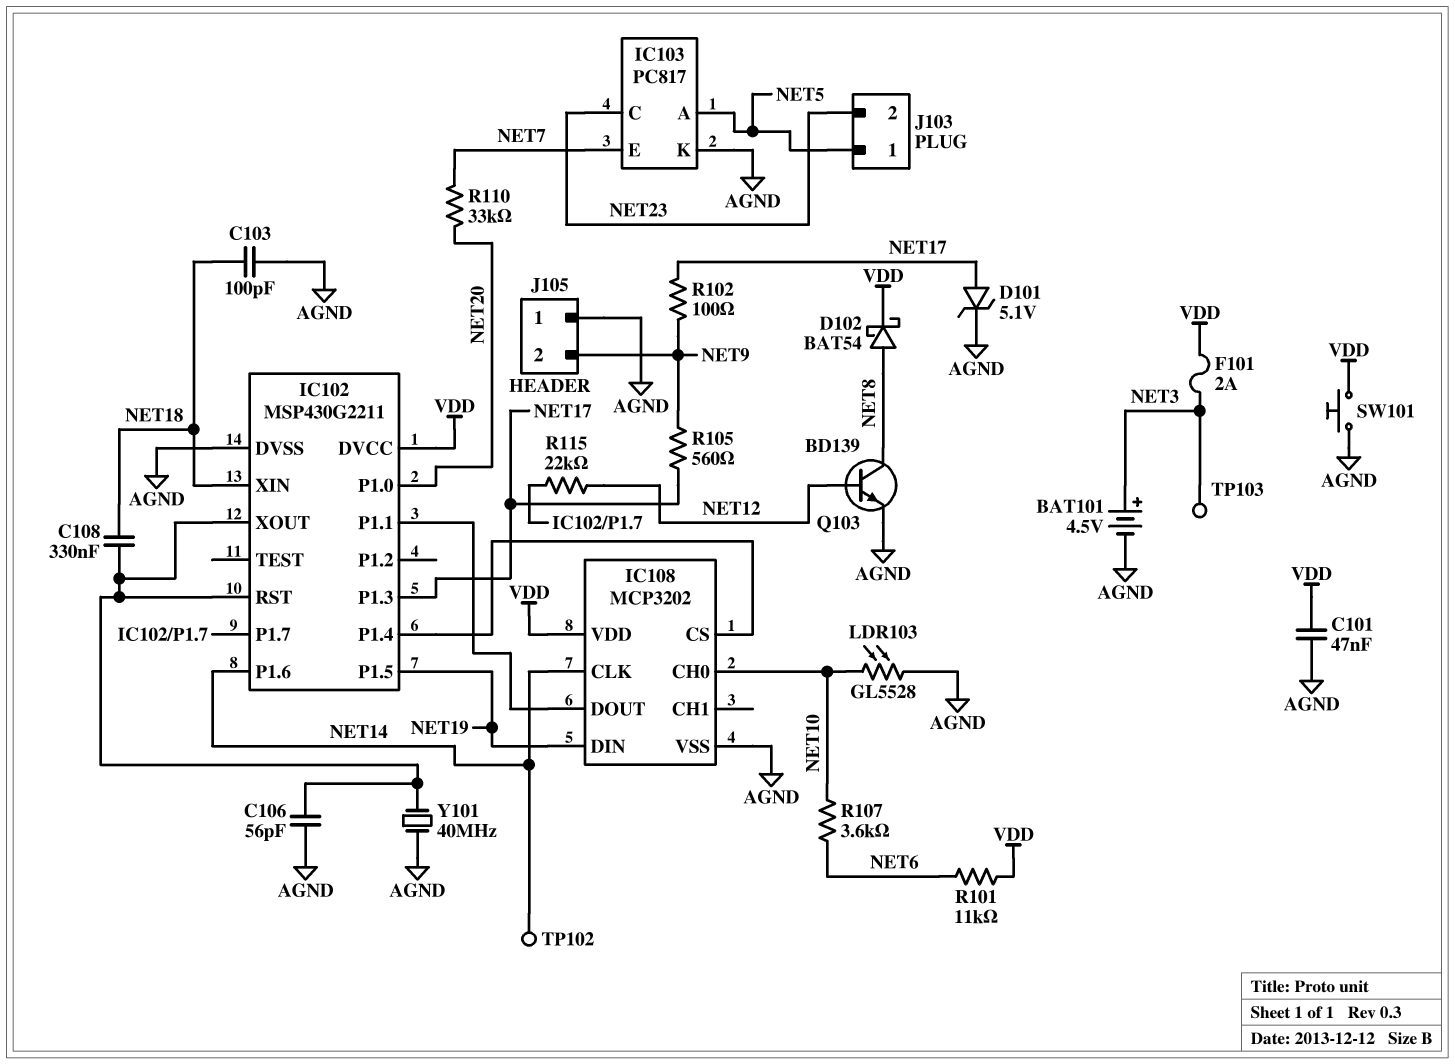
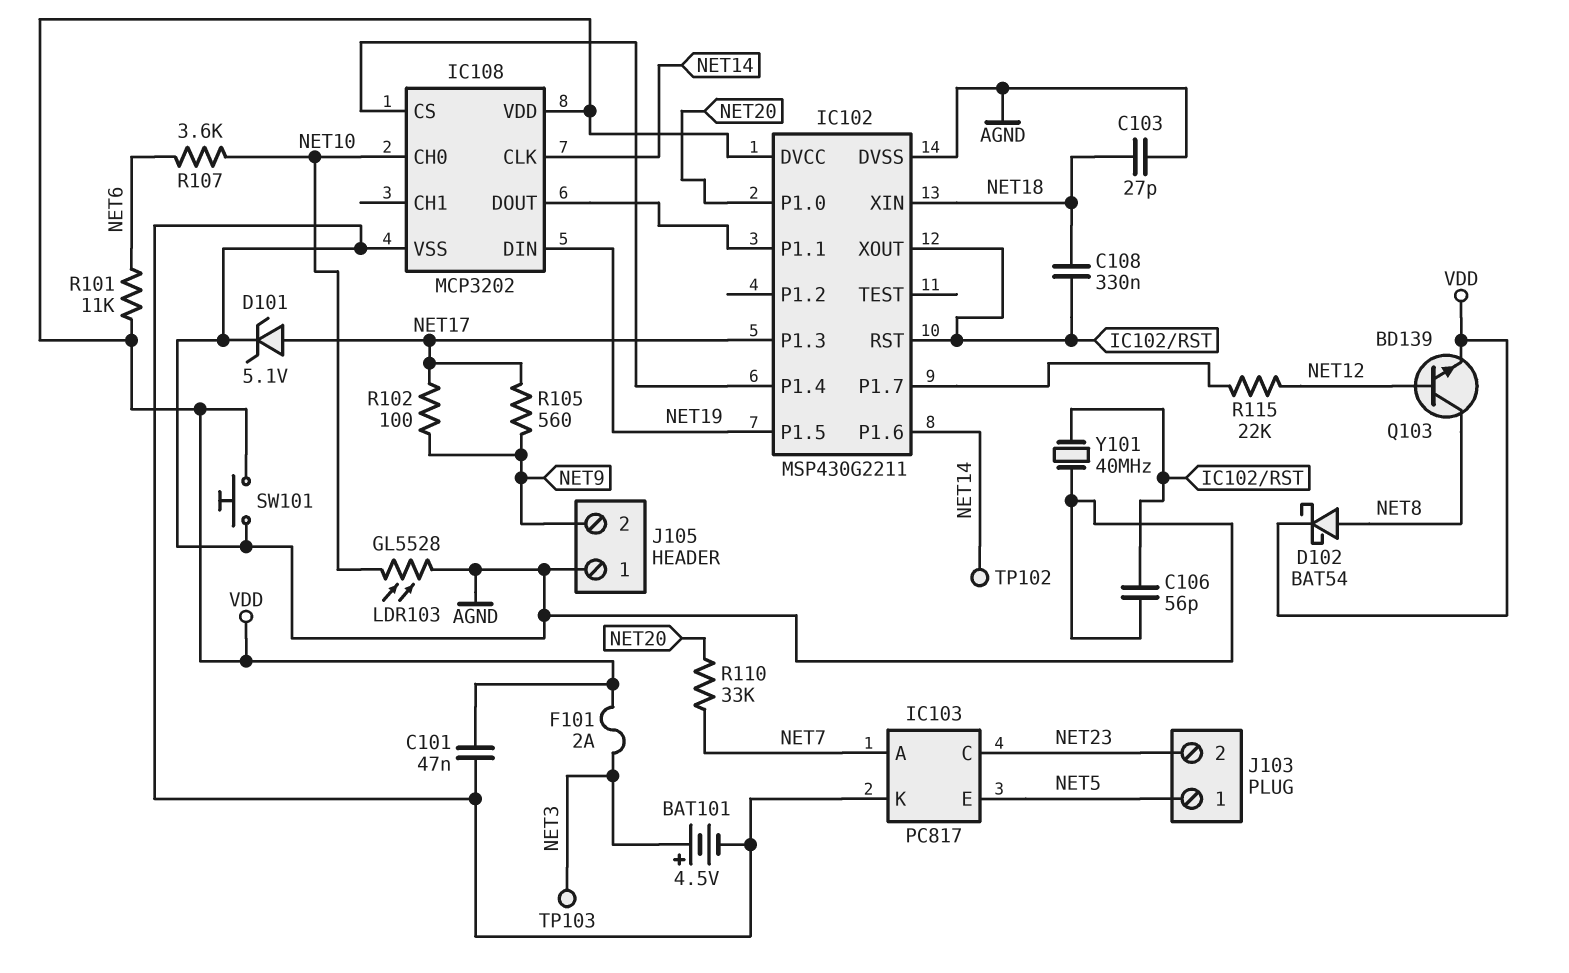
C103: 100pF (AGND, NET18) -> 27pF (AGND, NET18)
IC103 pin A: NET5 -> NET7
IC103 pin E: NET7 -> NET5
Q103: NPN BD139 (B NET12, C NET8, E AGND) -> NPN BD139 (B NET12, C NET8, E VDD)

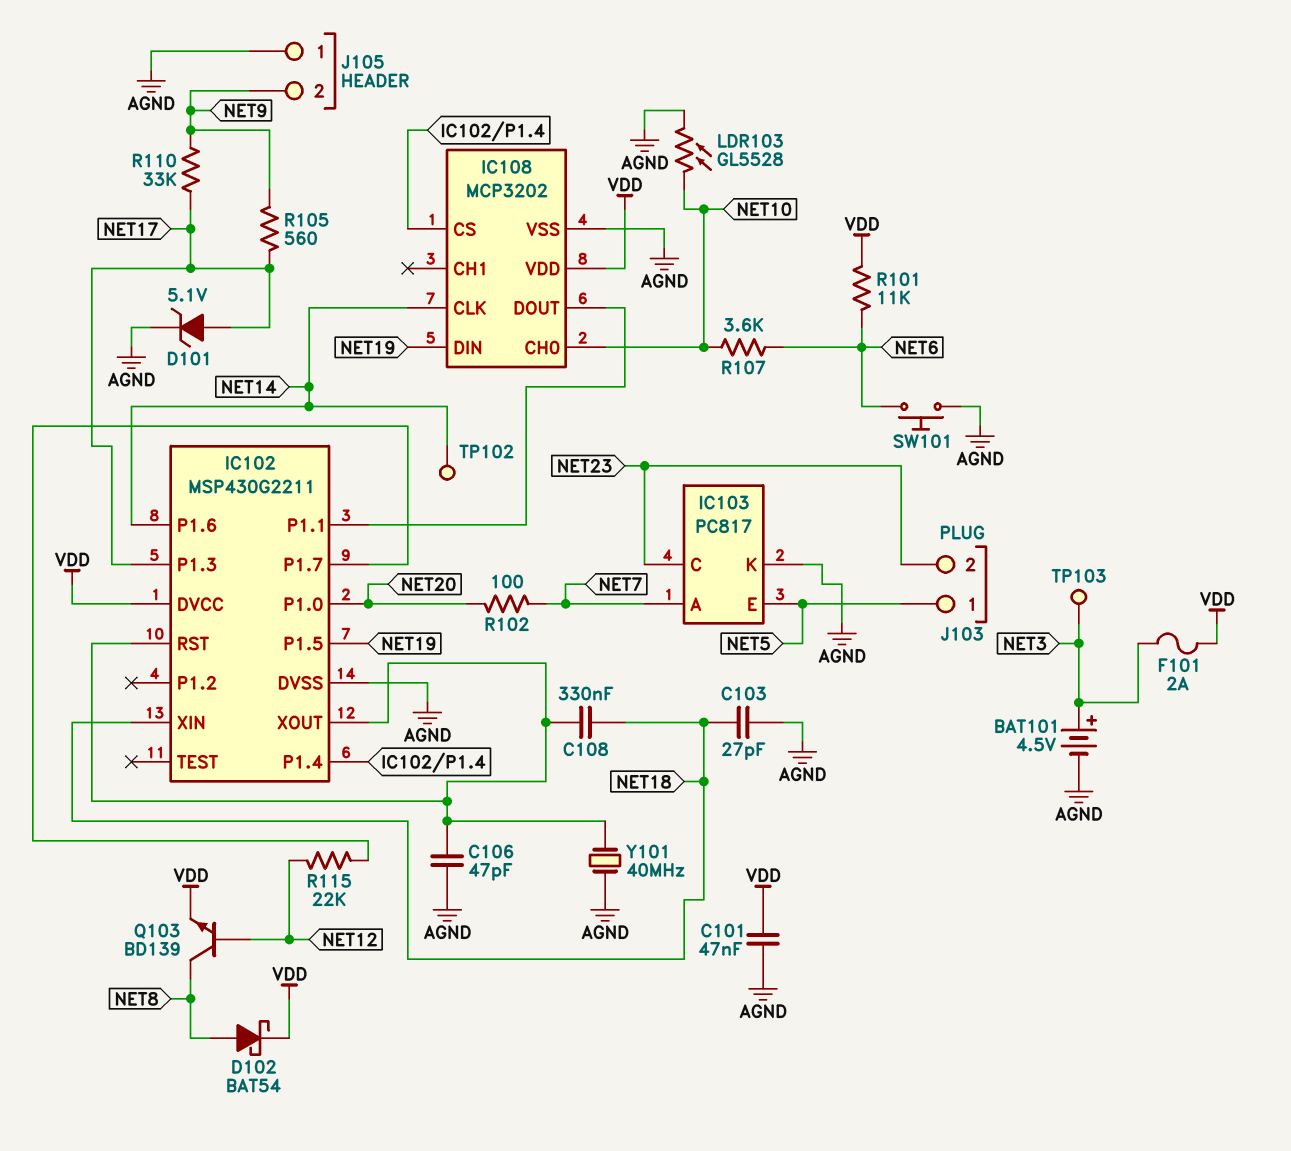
C106: 56pF (AGND, IC102/RST) -> 47pF (AGND, IC102/RST)
R102: 100 (NET9, NET17) -> 100 (NET7, NET20)
R110: 33k (NET7, NET20) -> 33k (NET9, NET17)
SW101: button (AGND, VDD) -> button (AGND, NET6)

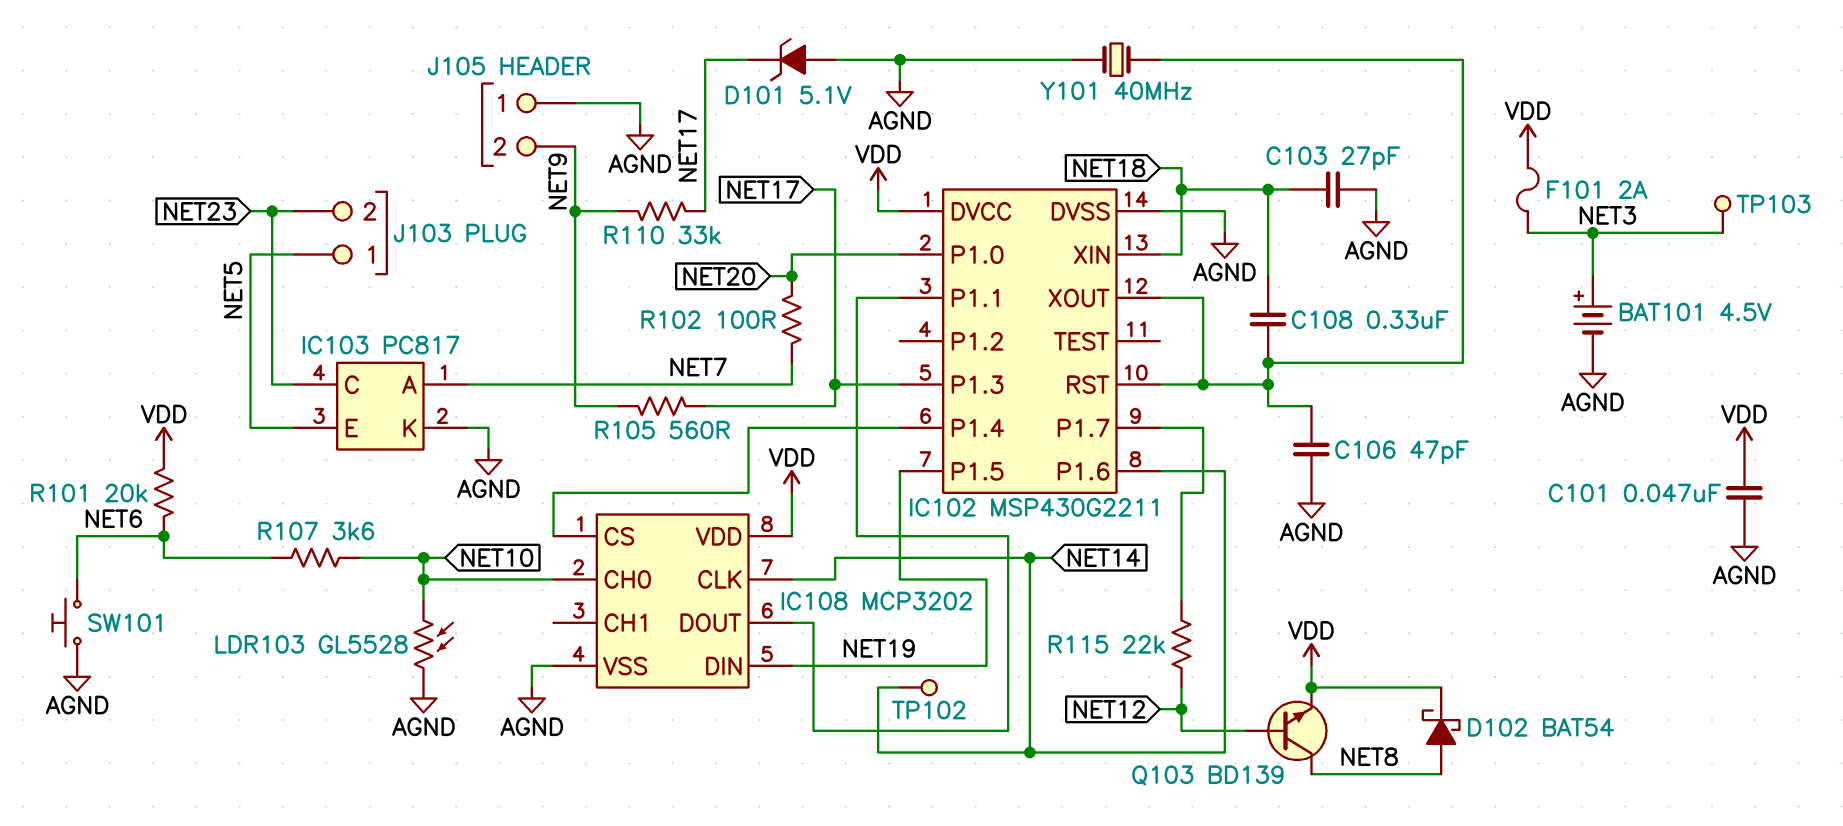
D101: zener 5.1V (A NET17, K AGND) -> zener 5.1V (A AGND, K NET17)
R101: 11k (NET6, VDD) -> 20k (NET6, VDD)

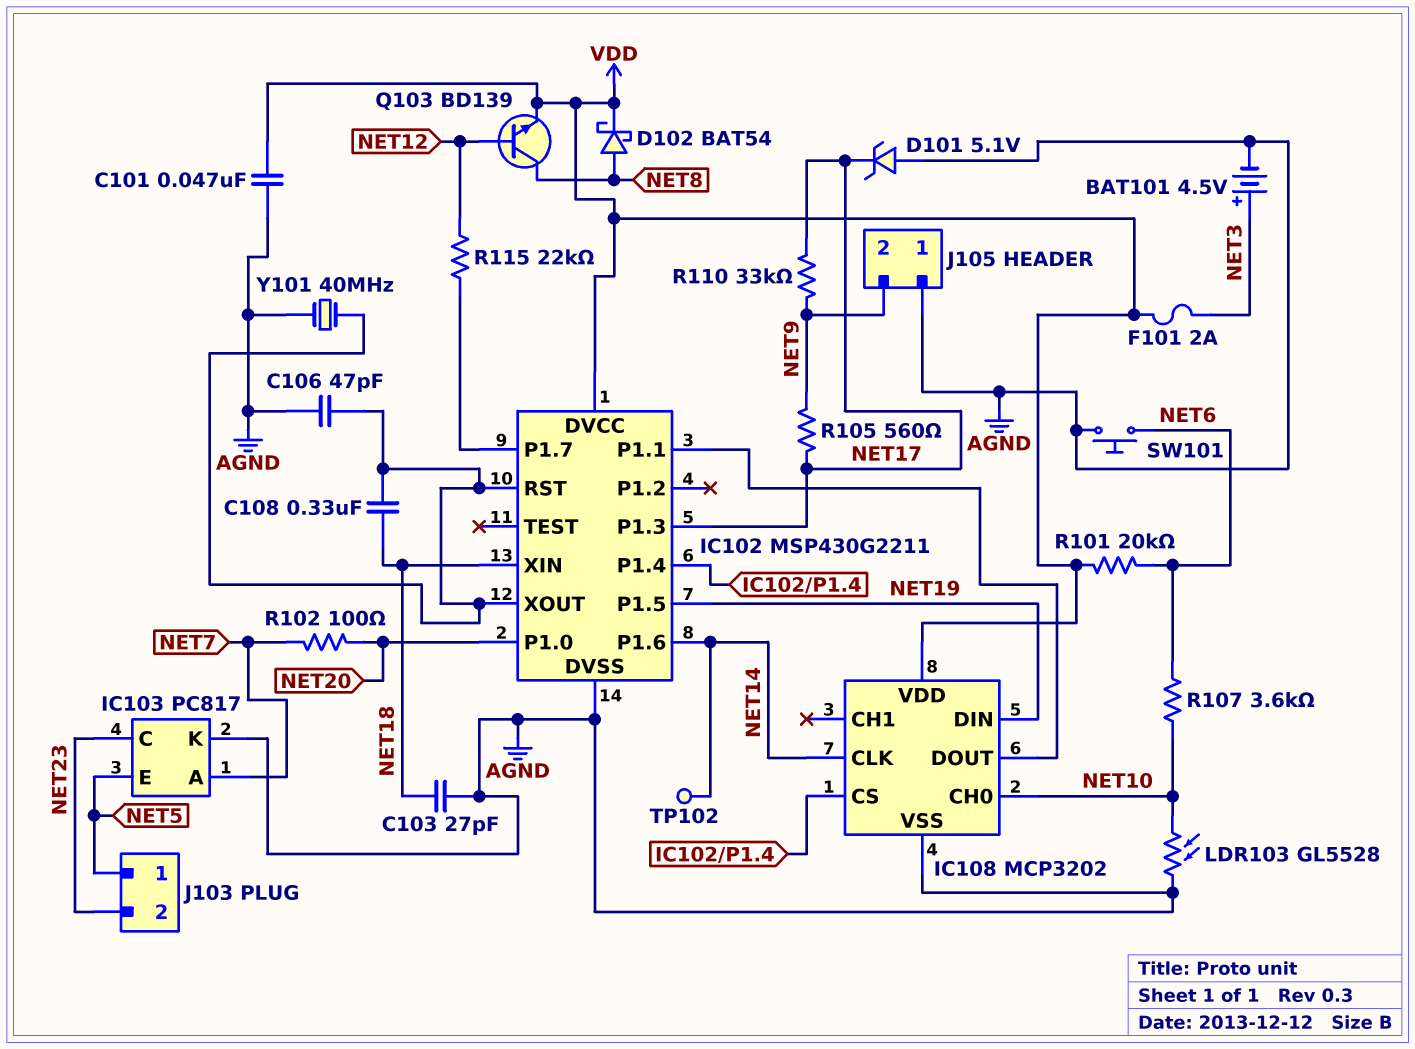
TP103: test point (NET3) -> none

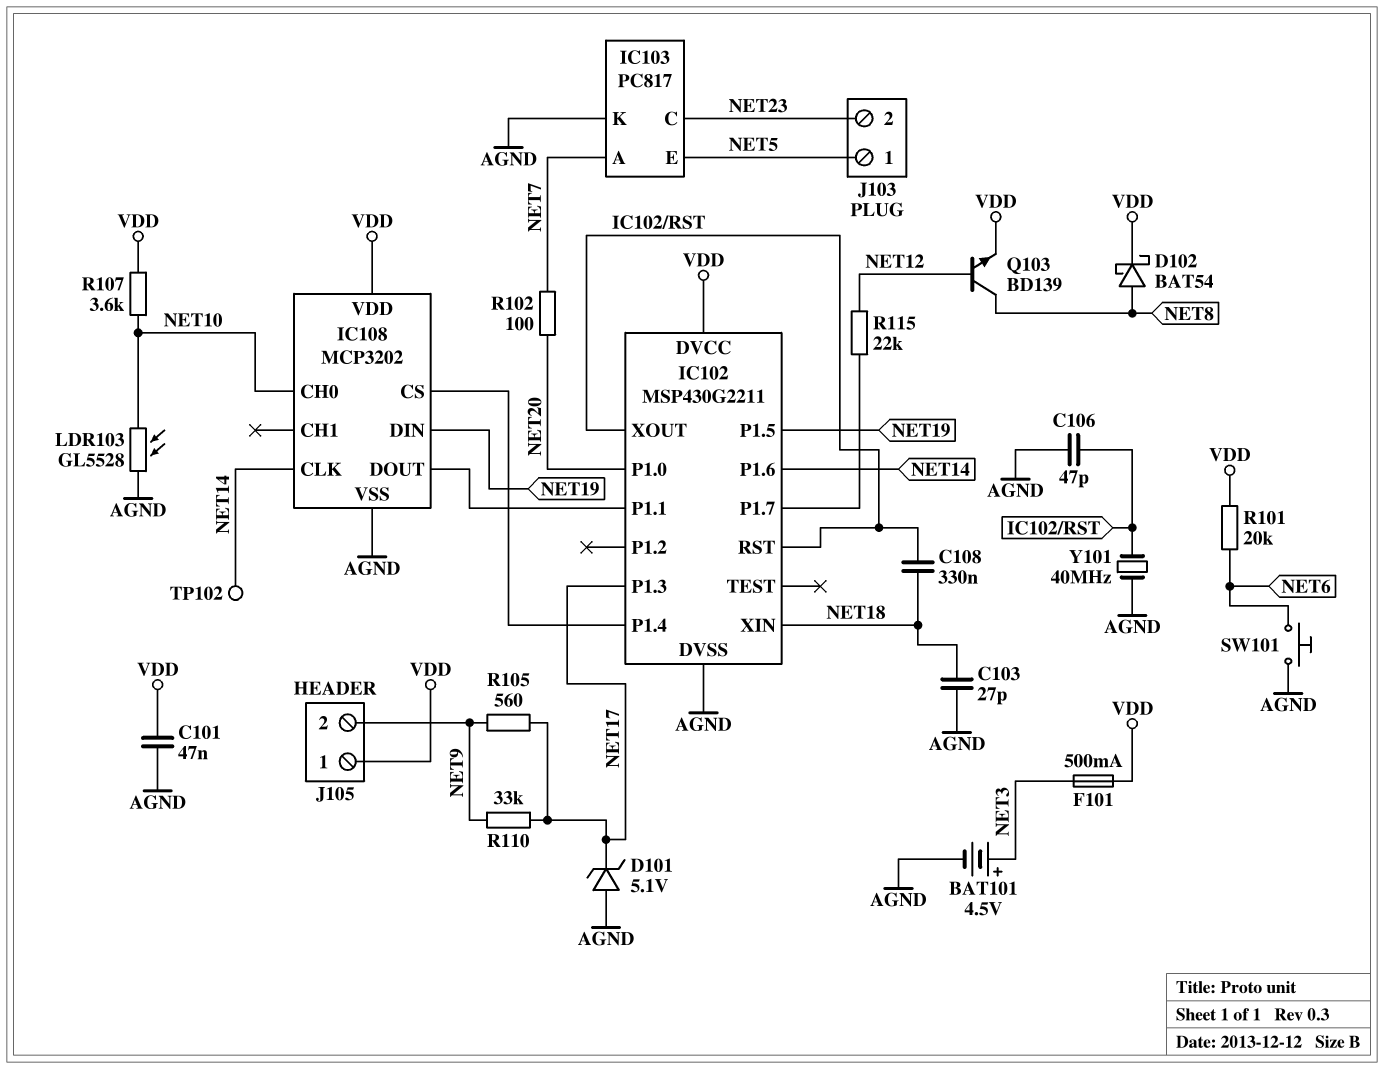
F101: 2A (NET3, VDD) -> 500mA (NET3, VDD)
J105 pin 1: AGND -> VDD
R107: 3.6k (NET6, NET10) -> 3.6k (NET10, VDD)

